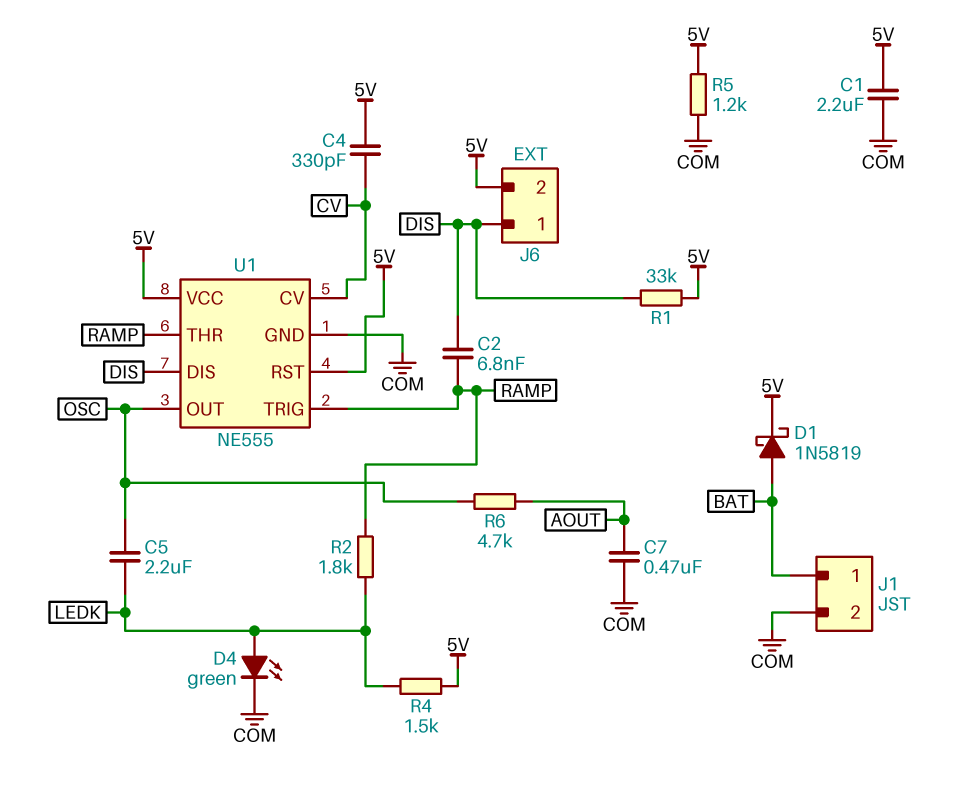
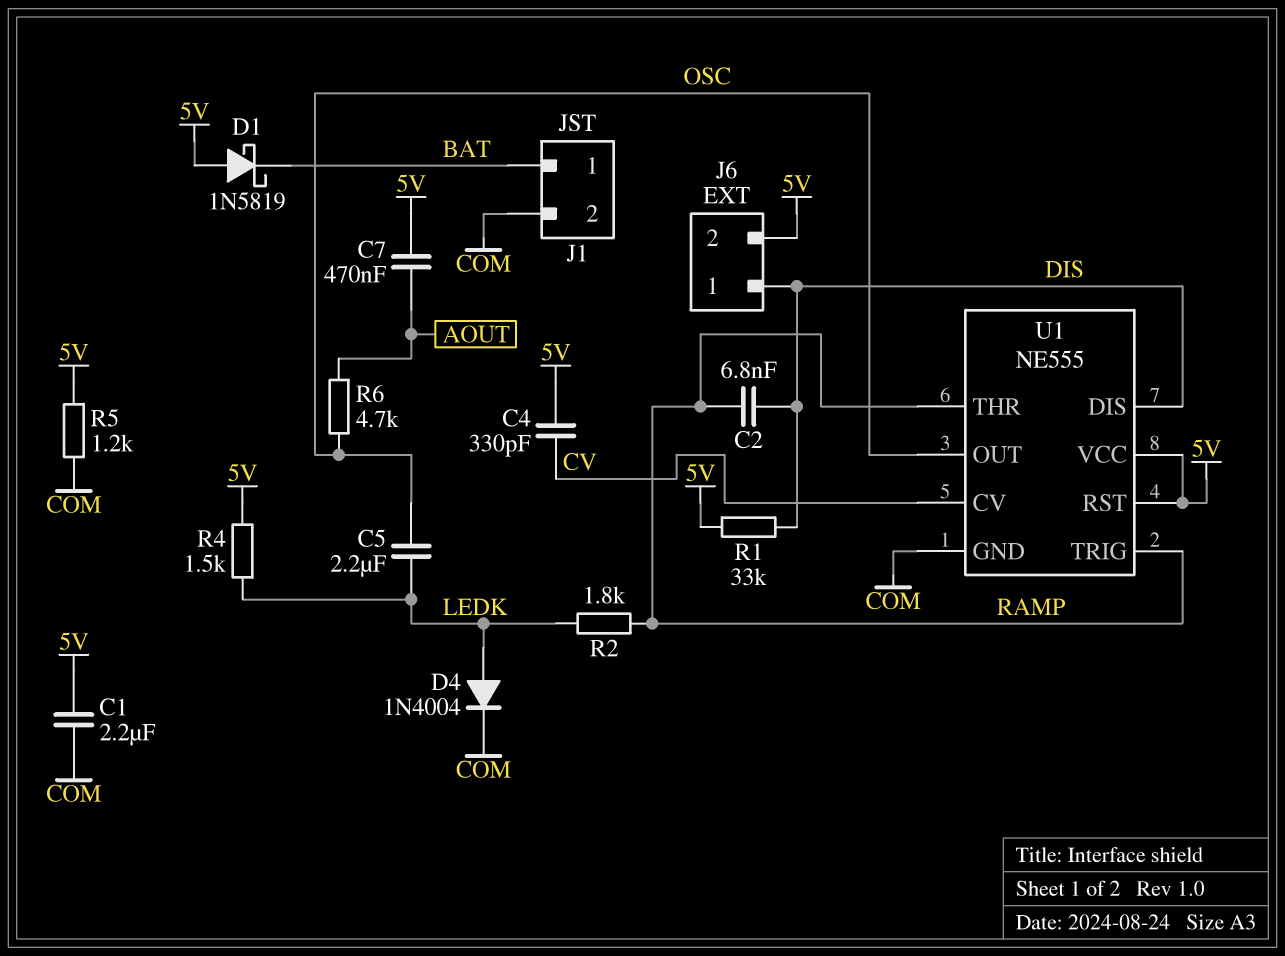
C7: 470nF (AOUT, COM) -> 470nF (5V, AOUT)
D1: schottky 1N5819 (A BAT, K 5V) -> schottky 1N5819 (A 5V, K BAT)
D4: LED green (A LEDK, K COM) -> diode 1N4004 (A LEDK, K COM)

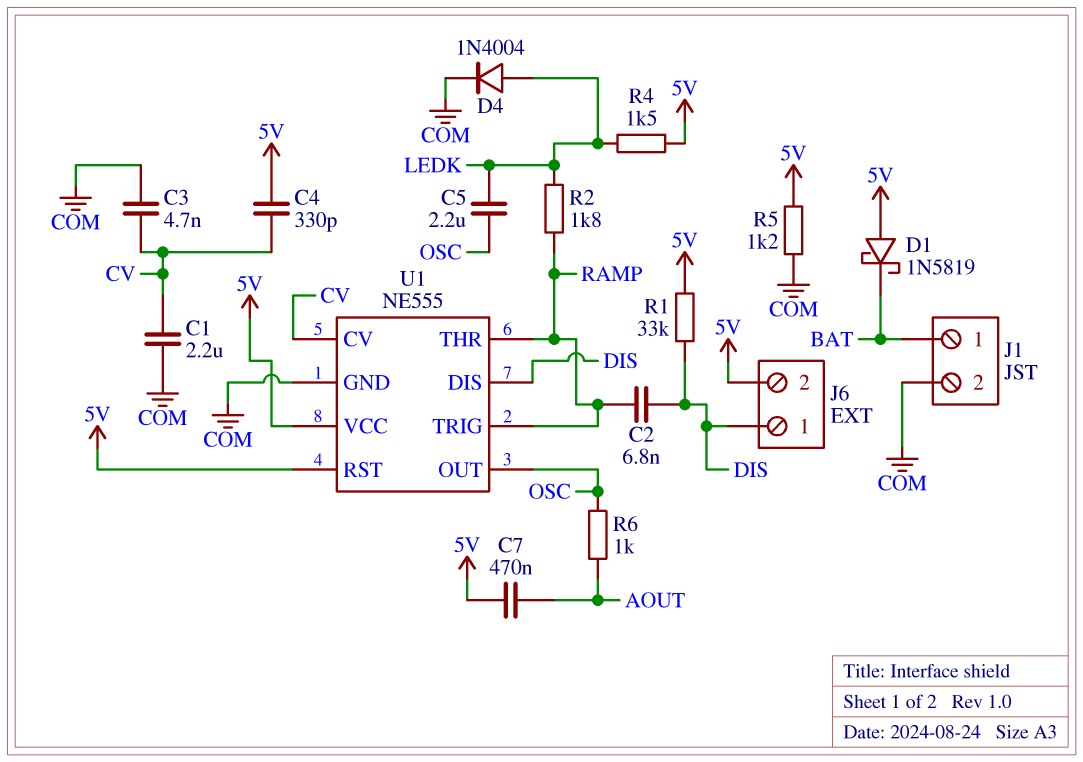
C1: 2.2uF (5V, COM) -> 2.2uF (COM, CV)
C3: none -> 4.7nF (COM, CV)
R6: 4.7k (AOUT, OSC) -> 1k (AOUT, OSC)

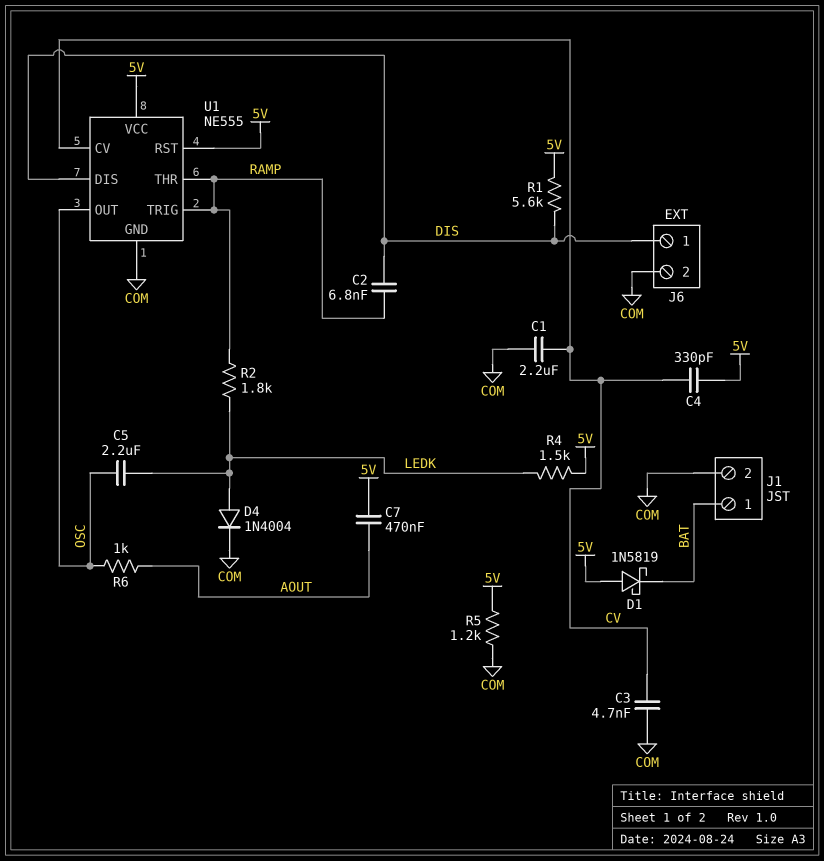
J6 pin 2: 5V -> COM
R1: 33k (5V, DIS) -> 5.6k (5V, DIS)

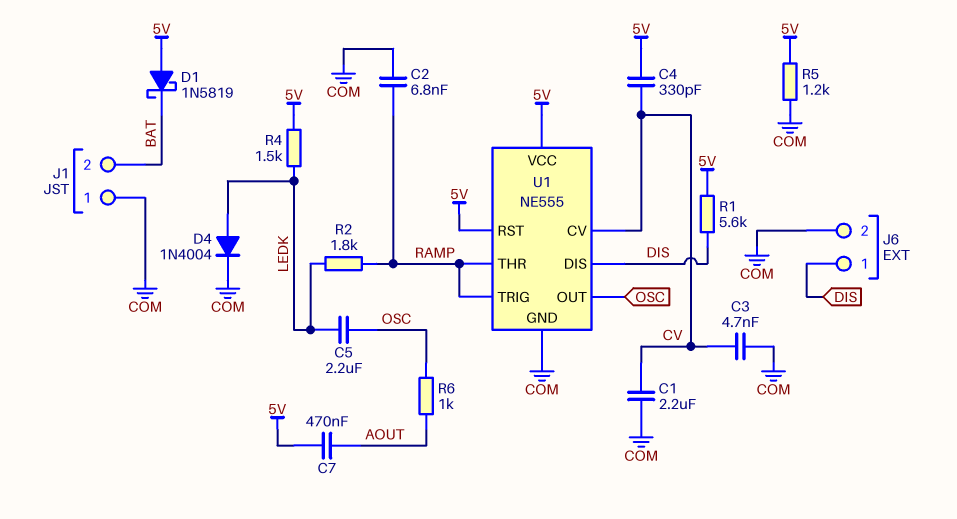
C2: 6.8nF (DIS, RAMP) -> 6.8nF (COM, RAMP)
J1 pin 1: BAT -> COM
J1 pin 2: COM -> BAT

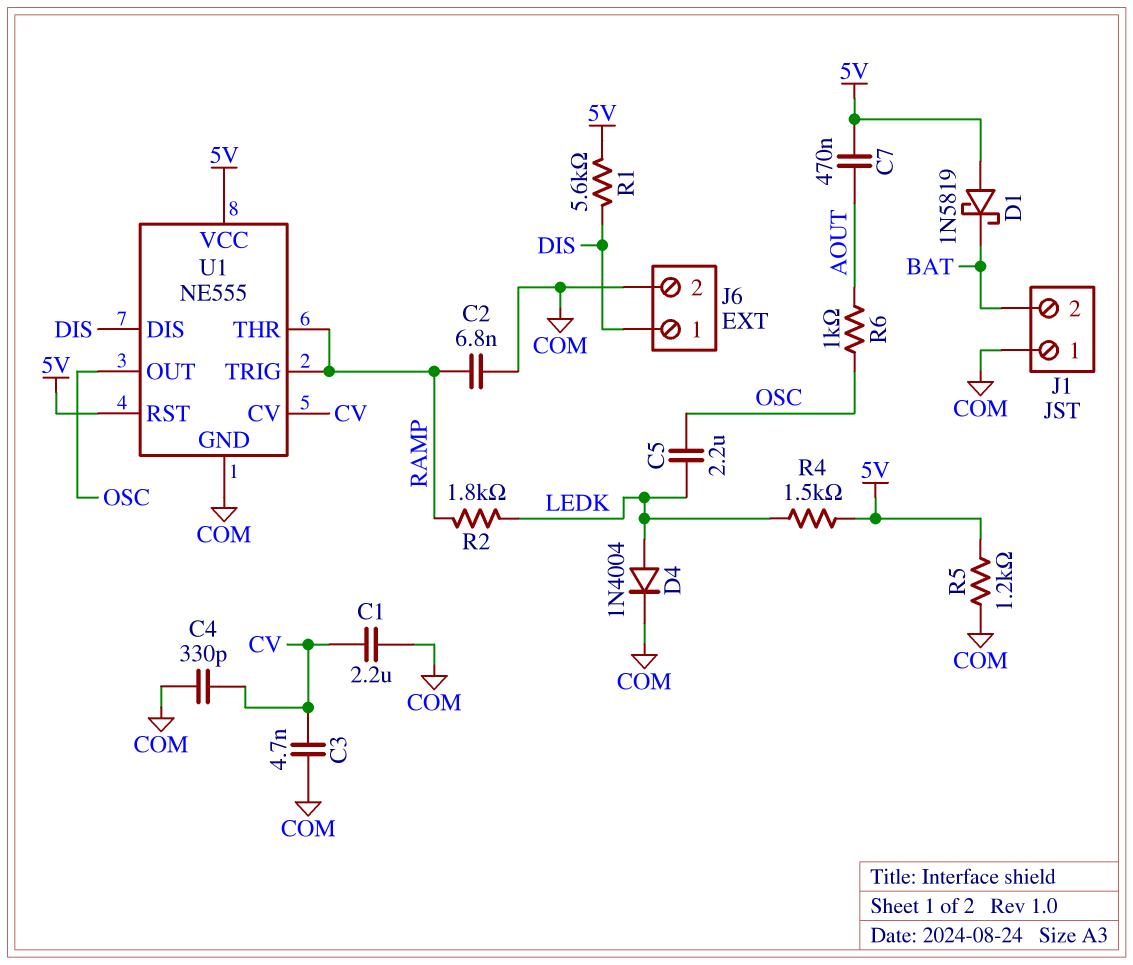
C4: 330pF (5V, CV) -> 330pF (COM, CV)

